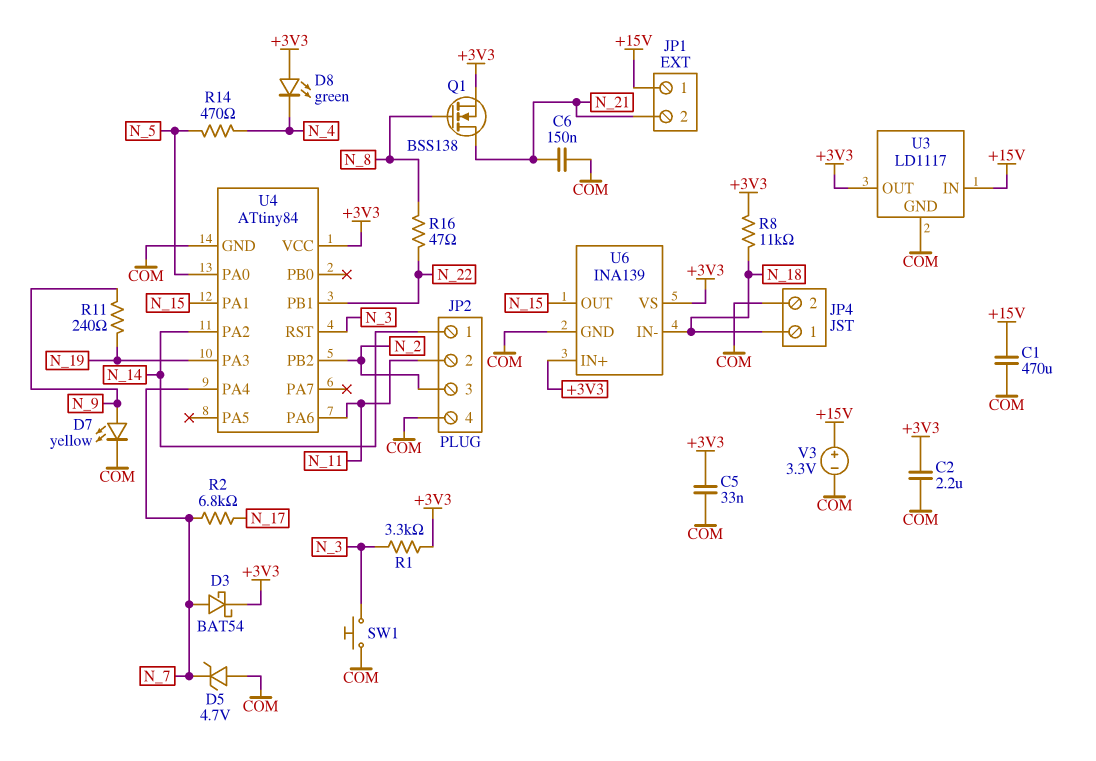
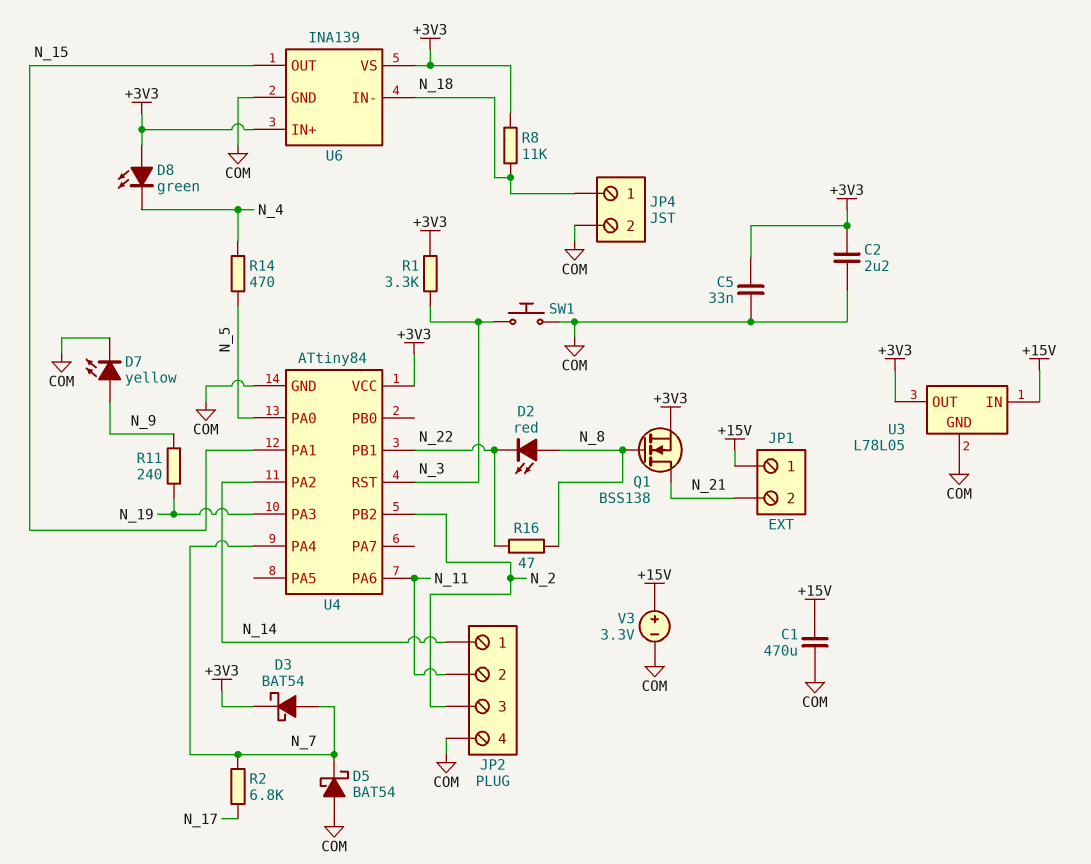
C6: 150nF (COM, N_21) -> none
D2: none -> LED red (A N_8, K N_22)
D5: zener 4.7V (A COM, K N_7) -> schottky BAT54 (A COM, K N_7)
U3: LD1117 -> L78L05

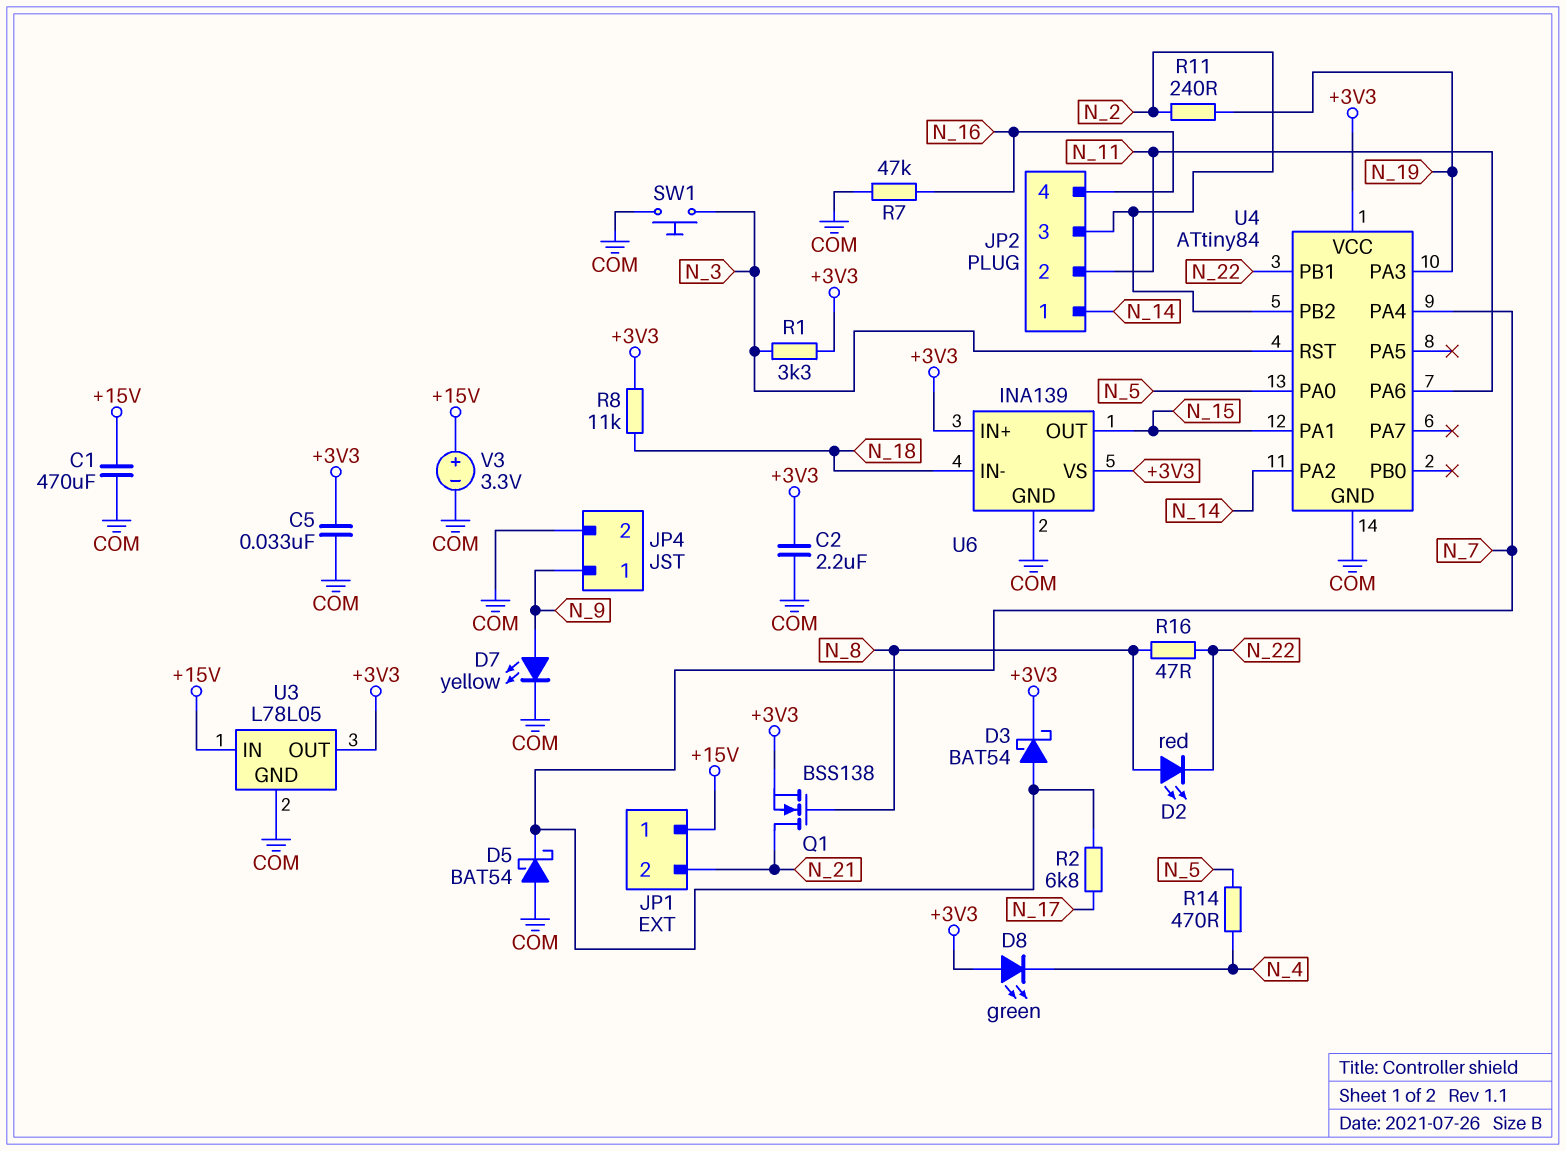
JP2 pin 4: COM -> N_16
JP4 pin 1: N_18 -> N_9
R7: none -> 47k (COM, N_16)
R11: 240 (N_9, N_19) -> 240 (N_2, N_19)

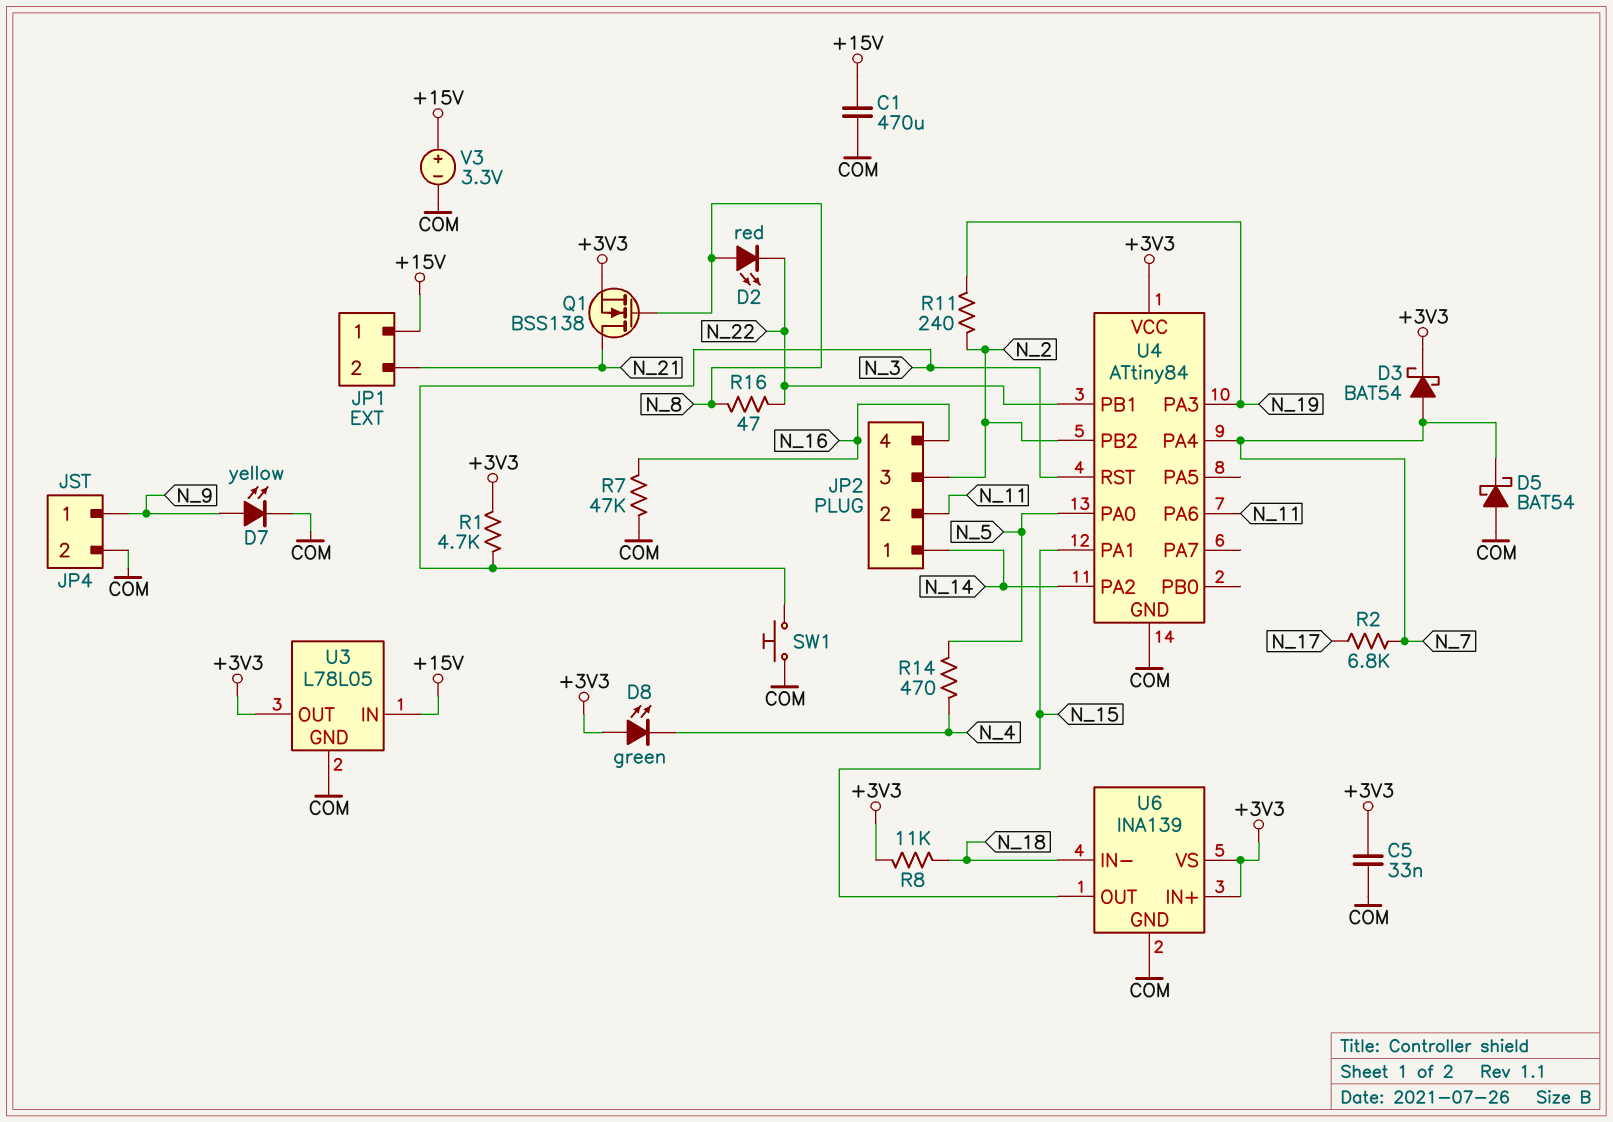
C2: 2.2uF (+3V3, COM) -> none
R1: 3.3k (+3V3, N_3) -> 4.7k (+3V3, N_3)

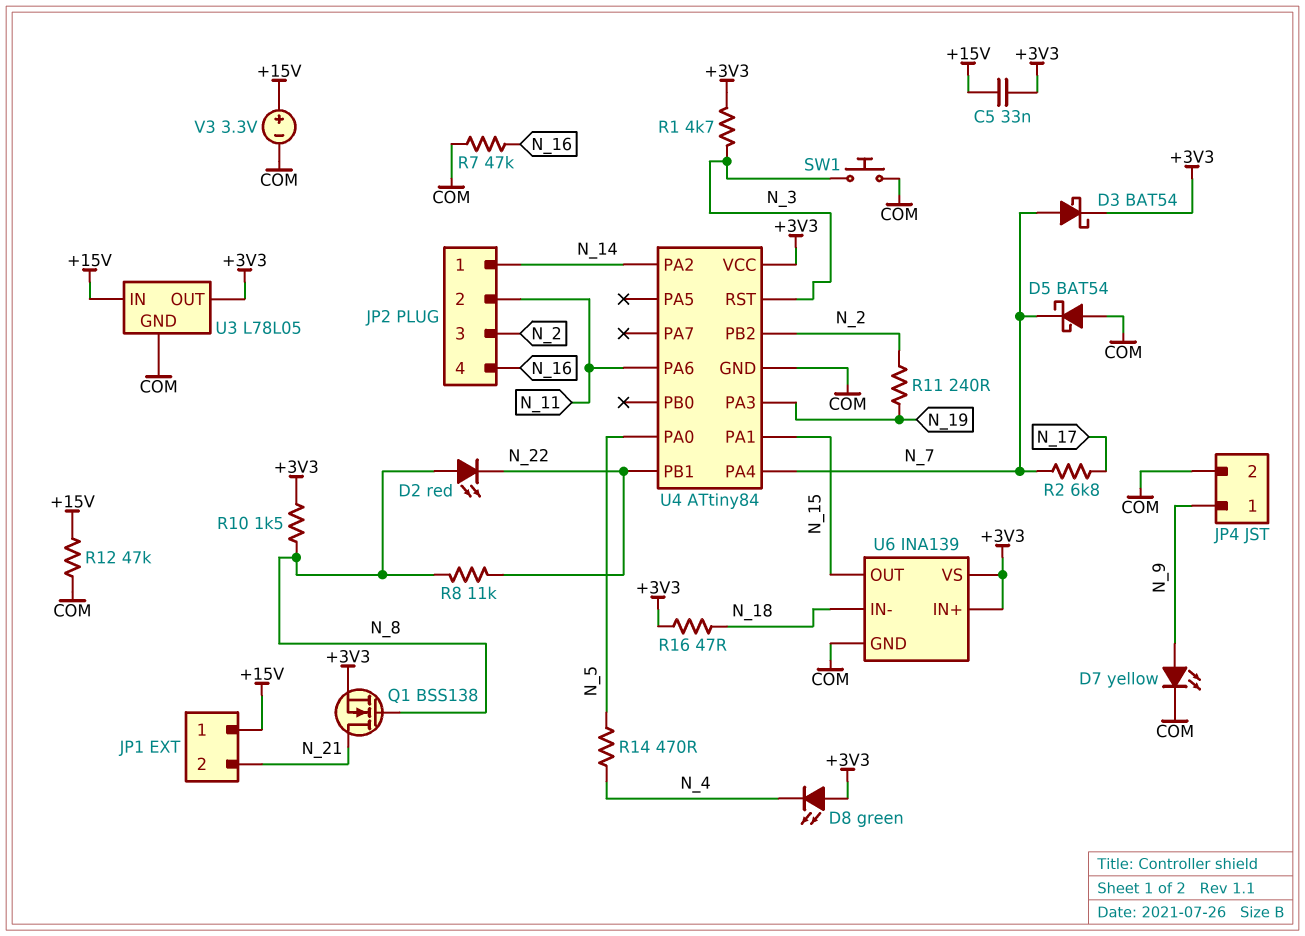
C1: 470uF (+15V, COM) -> none
C5: 33nF (+3V3, COM) -> 33nF (+3V3, +15V)
R8: 11k (+3V3, N_18) -> 11k (N_8, N_22)
R10: none -> 1.5k (+3V3, N_8)
R12: none -> 47k (+15V, COM)
R16: 47 (N_8, N_22) -> 47 (+3V3, N_18)

